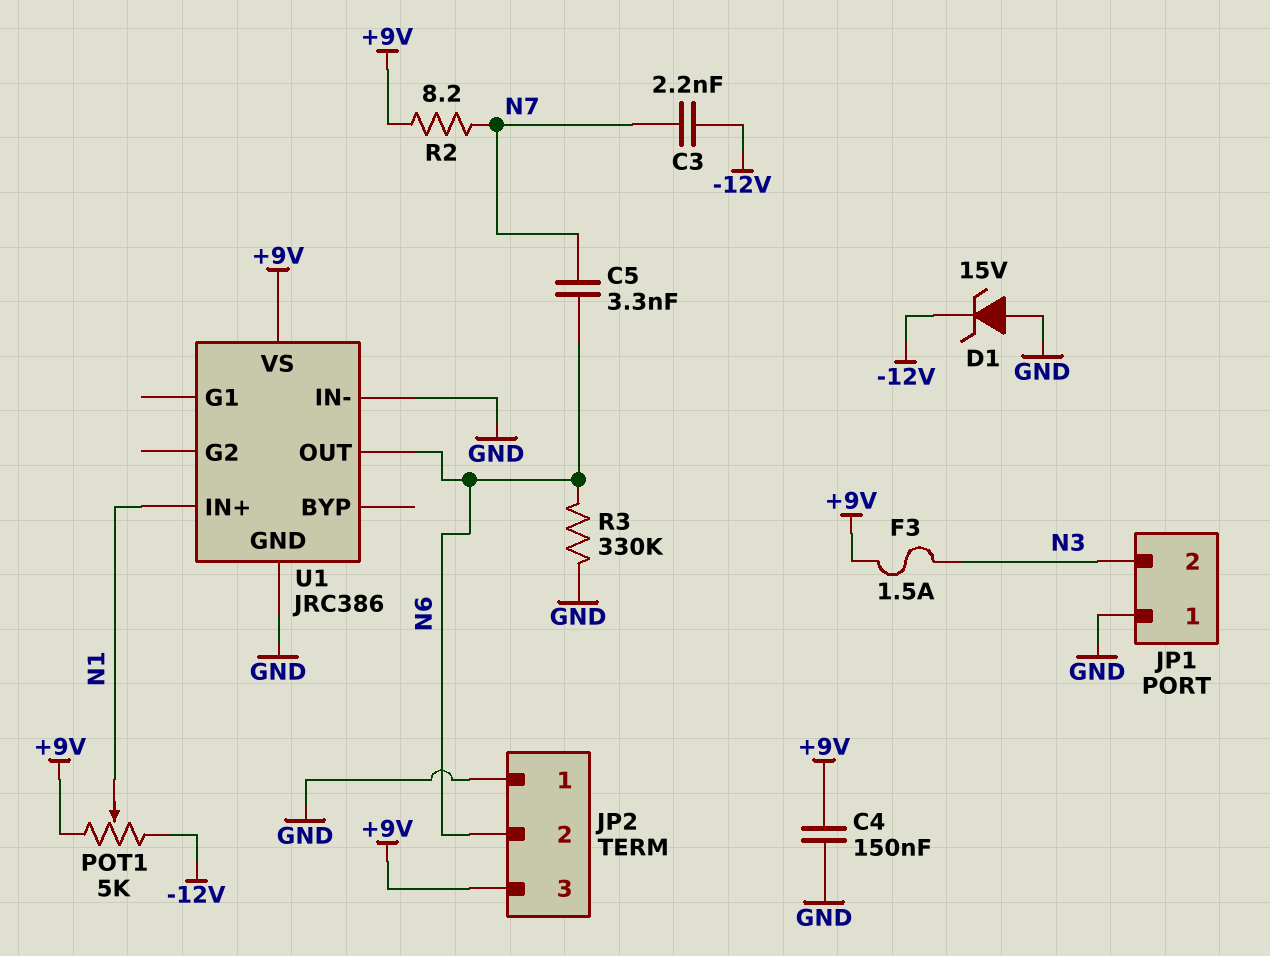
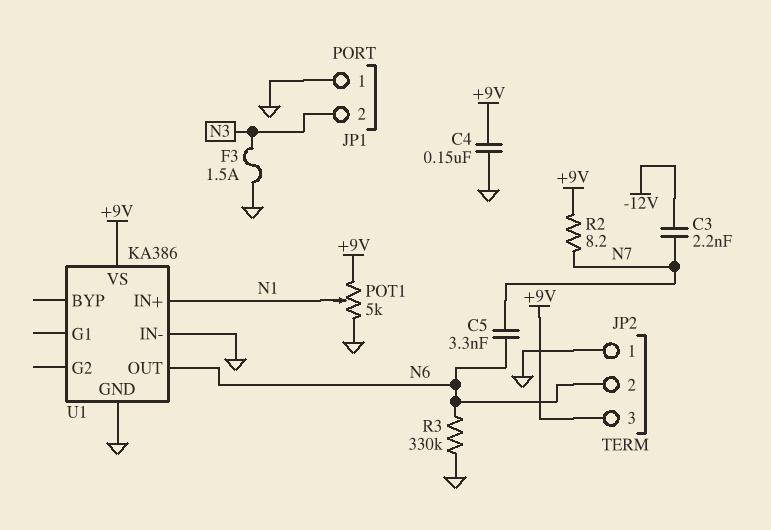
D1: zener 15V (A GND, K -12V) -> none
F3: 1.5A (+9V, N3) -> 1.5A (GND, N3)
POT1: 5k (+9V, -12V, wiper N1) -> 5k (+9V, GND, wiper N1)
U1: JRC386 -> KA386

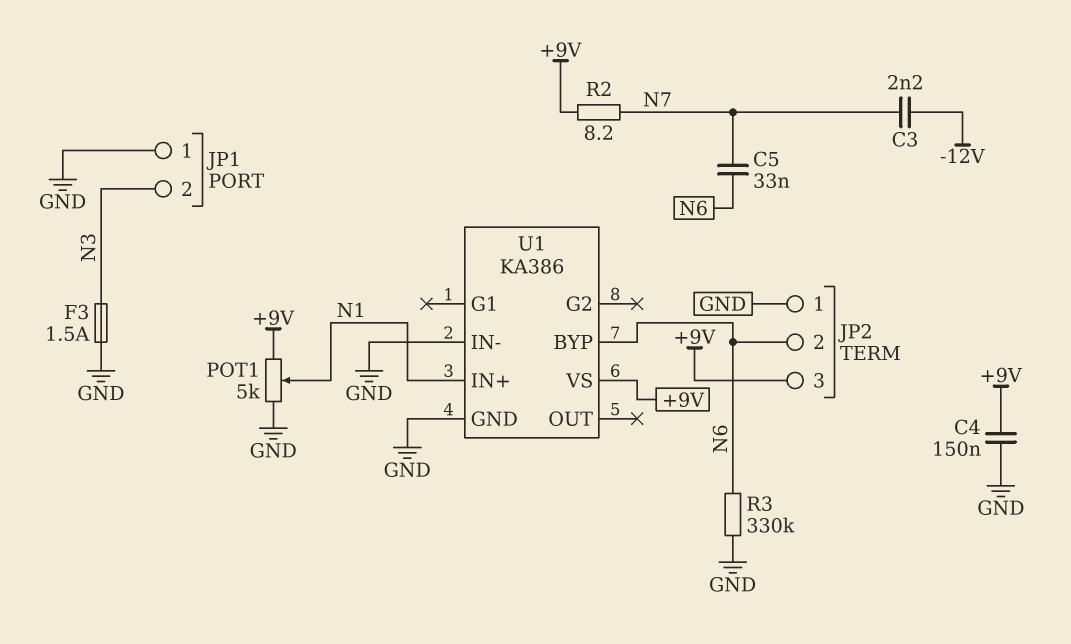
C5: 3.3nF (N6, N7) -> 33nF (N6, N7)
U1 pin BYP: none -> N6
U1 pin OUT: N6 -> none

